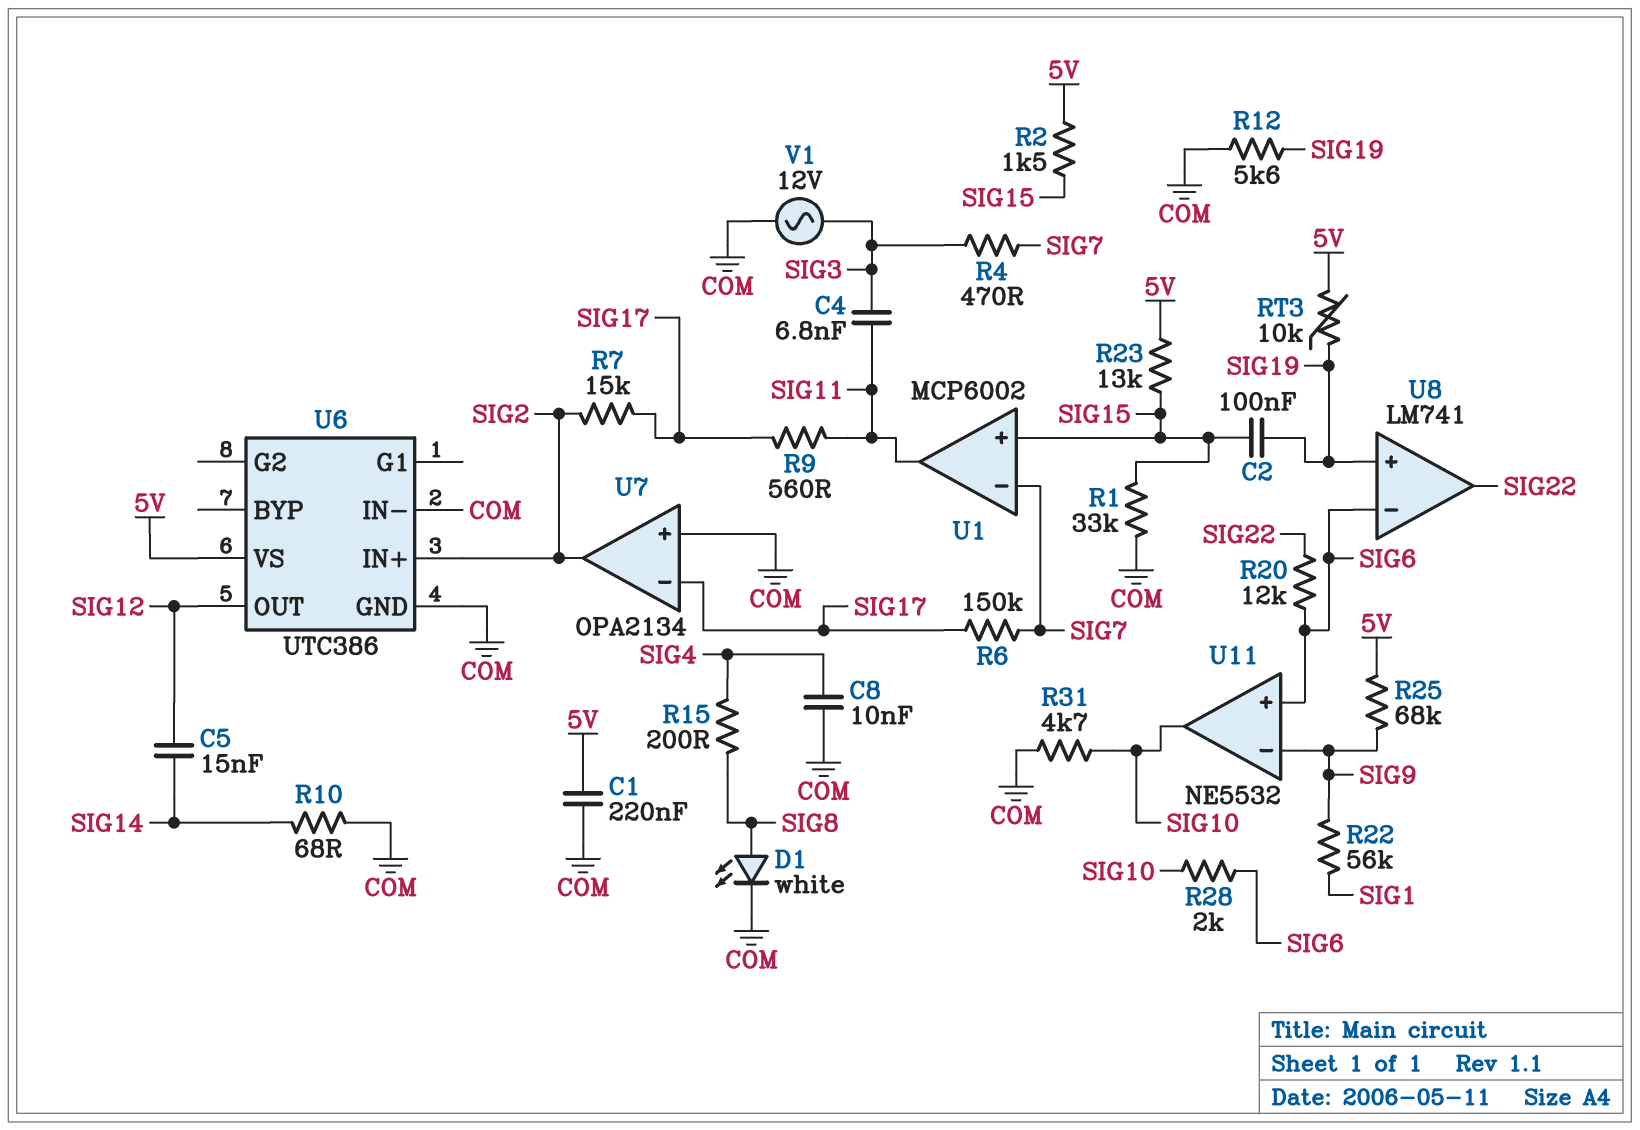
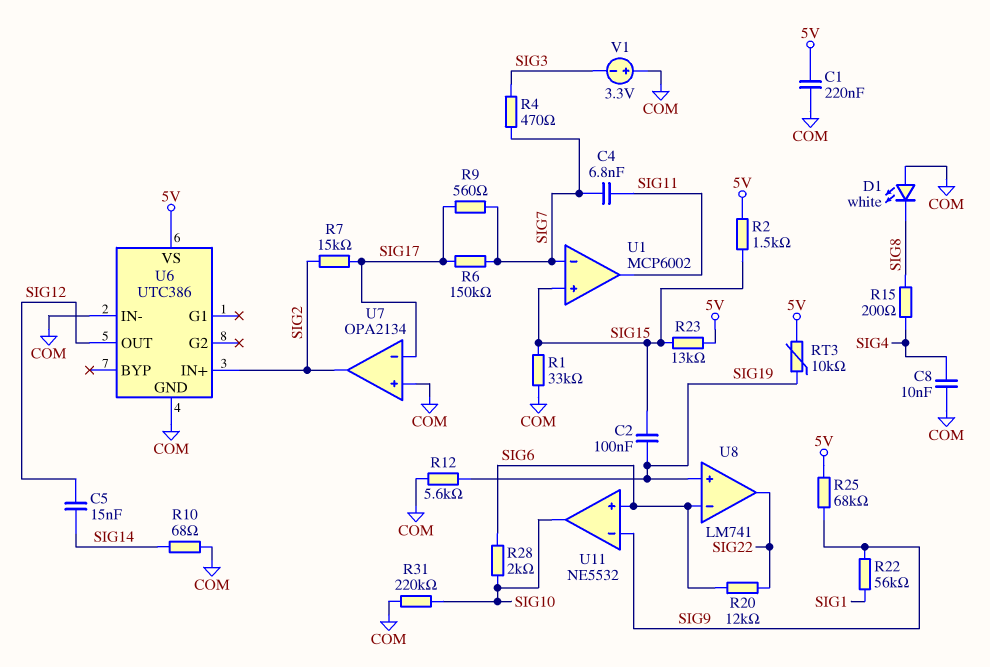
C4: 6.8nF (SIG3, SIG11) -> 6.8nF (SIG7, SIG11)
D1: LED white (A SIG8, K COM) -> LED white (A COM, K SIG8)
R9: 560 (SIG11, SIG17) -> 560 (SIG7, SIG17)
R31: 4.7k (COM, SIG10) -> 220k (COM, SIG10)
V1: AC 12V (COM, SIG3) -> 3.3V (plus COM, minus SIG3)

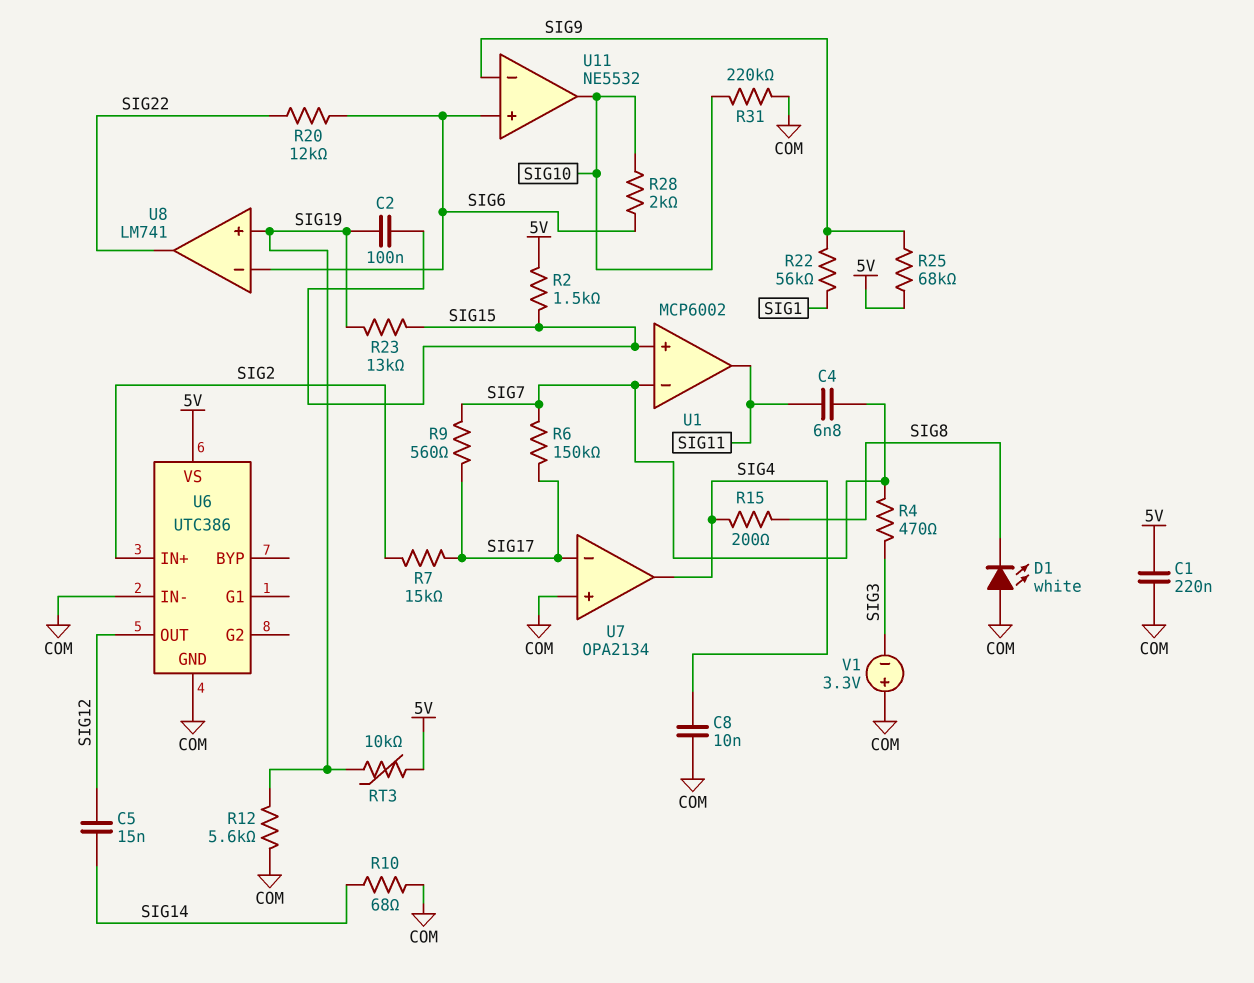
R1: 33k (COM, SIG15) -> none
R23: 13k (5V, SIG15) -> 13k (SIG15, SIG19)
U7 pin out: SIG2 -> SIG4

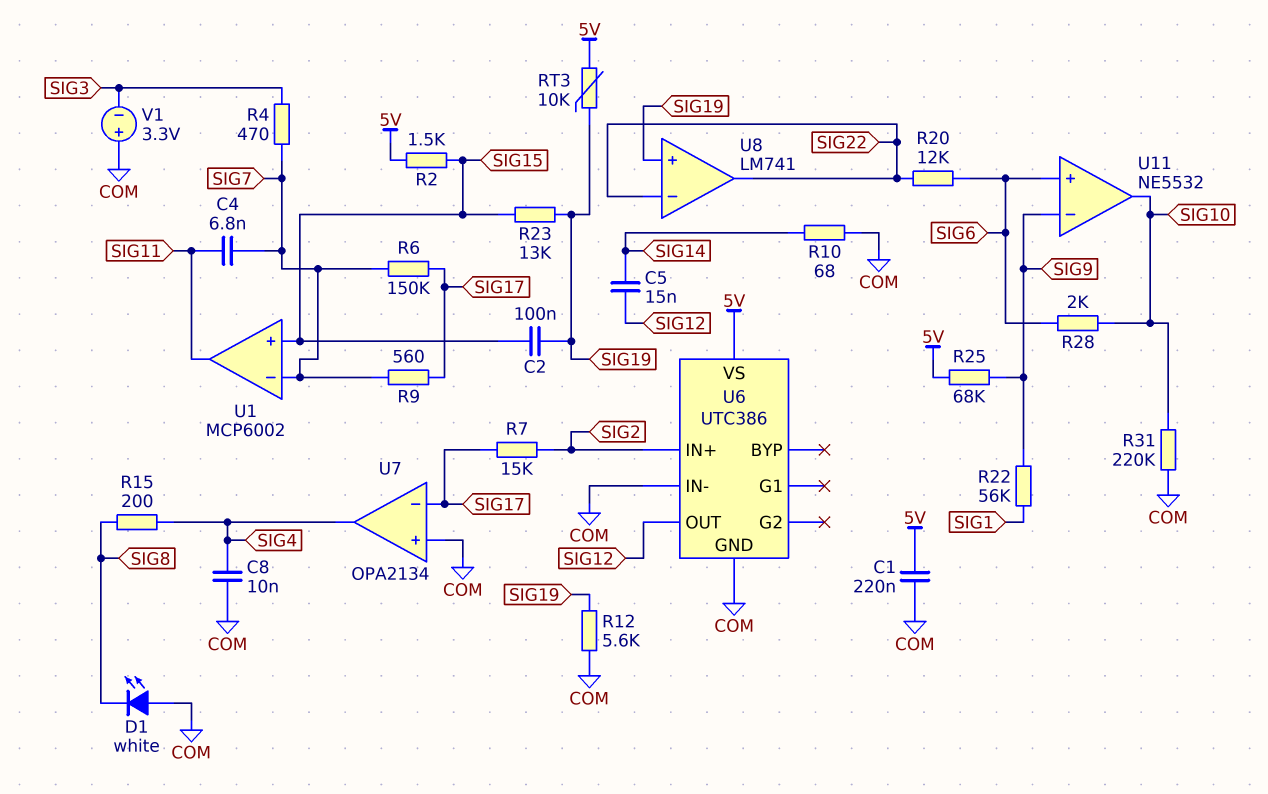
U8 pin in-: SIG6 -> SIG22

